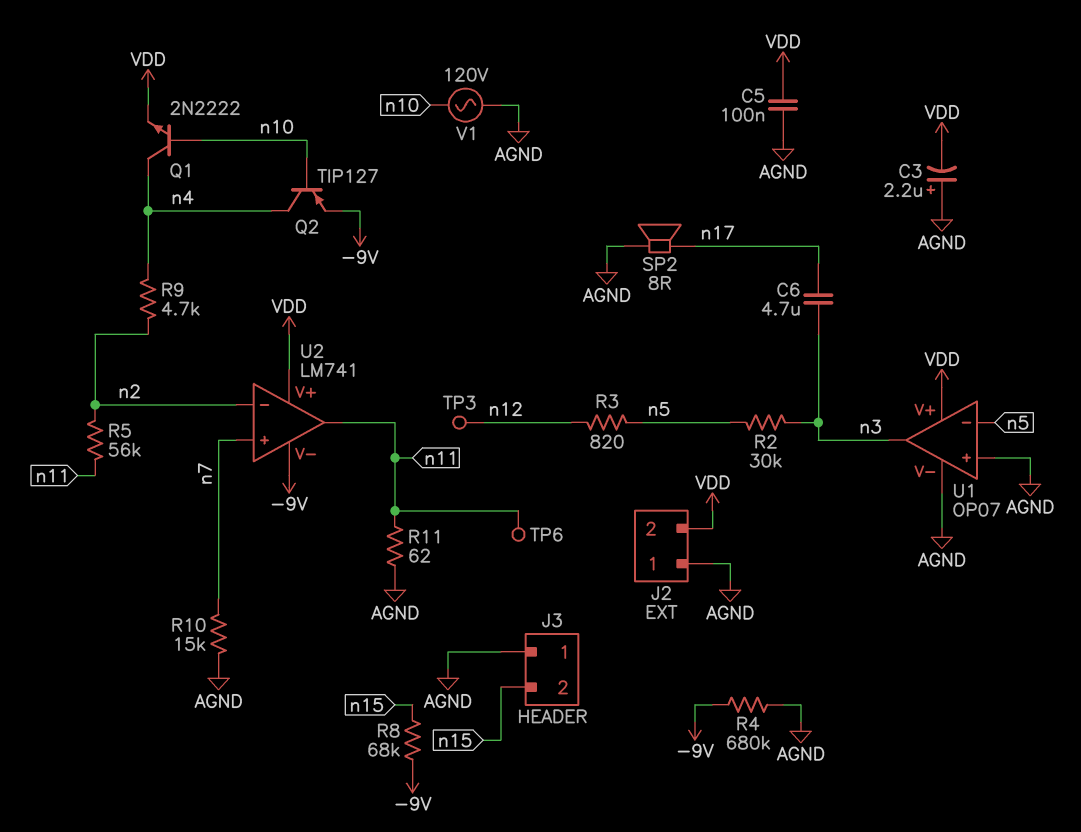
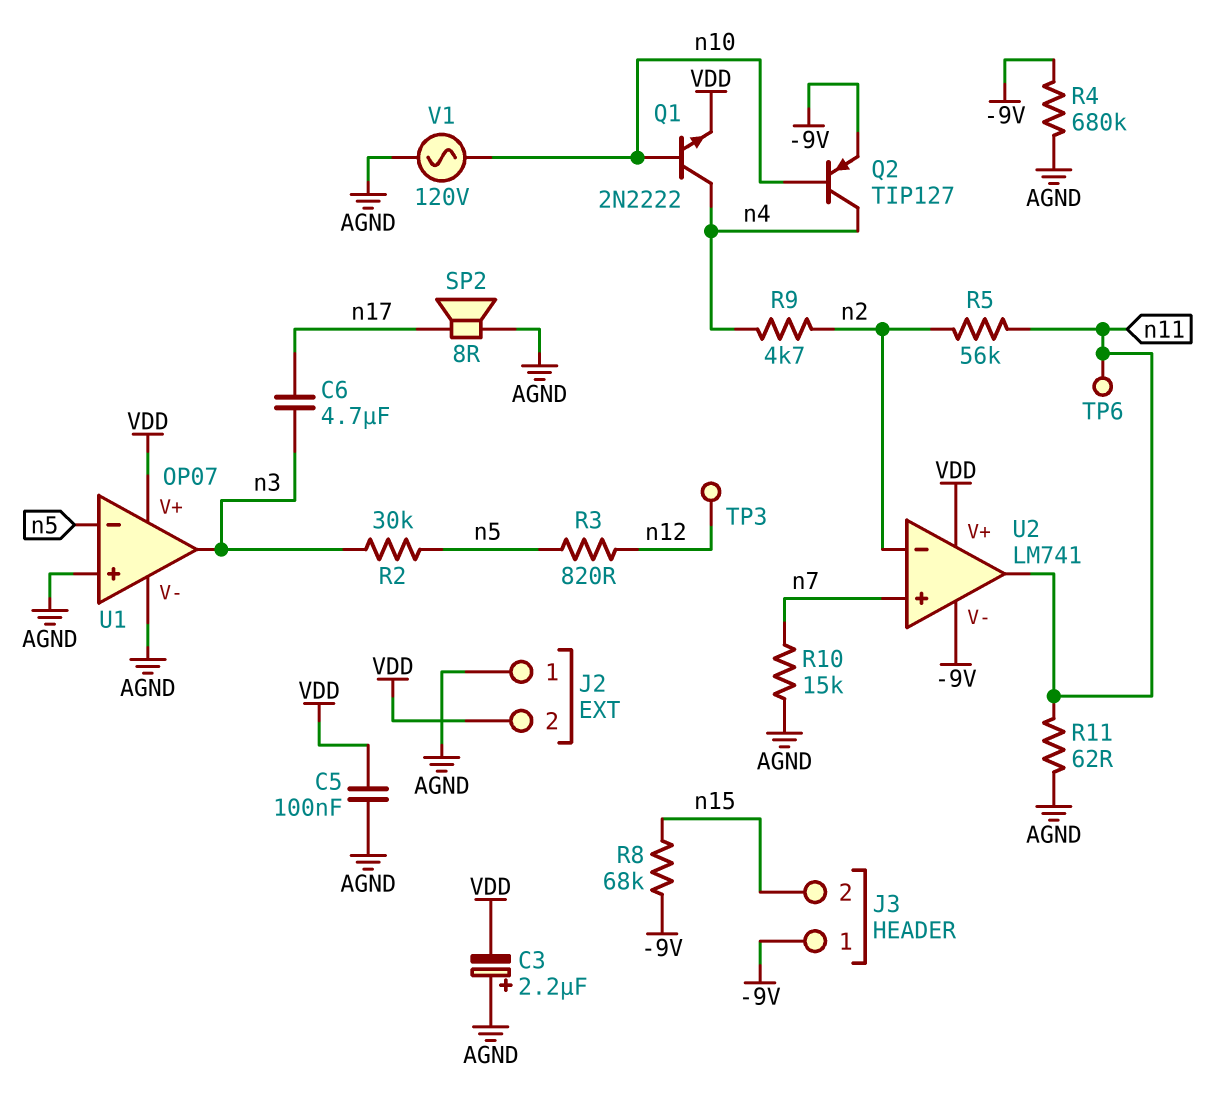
J3 pin 1: AGND -> -9V

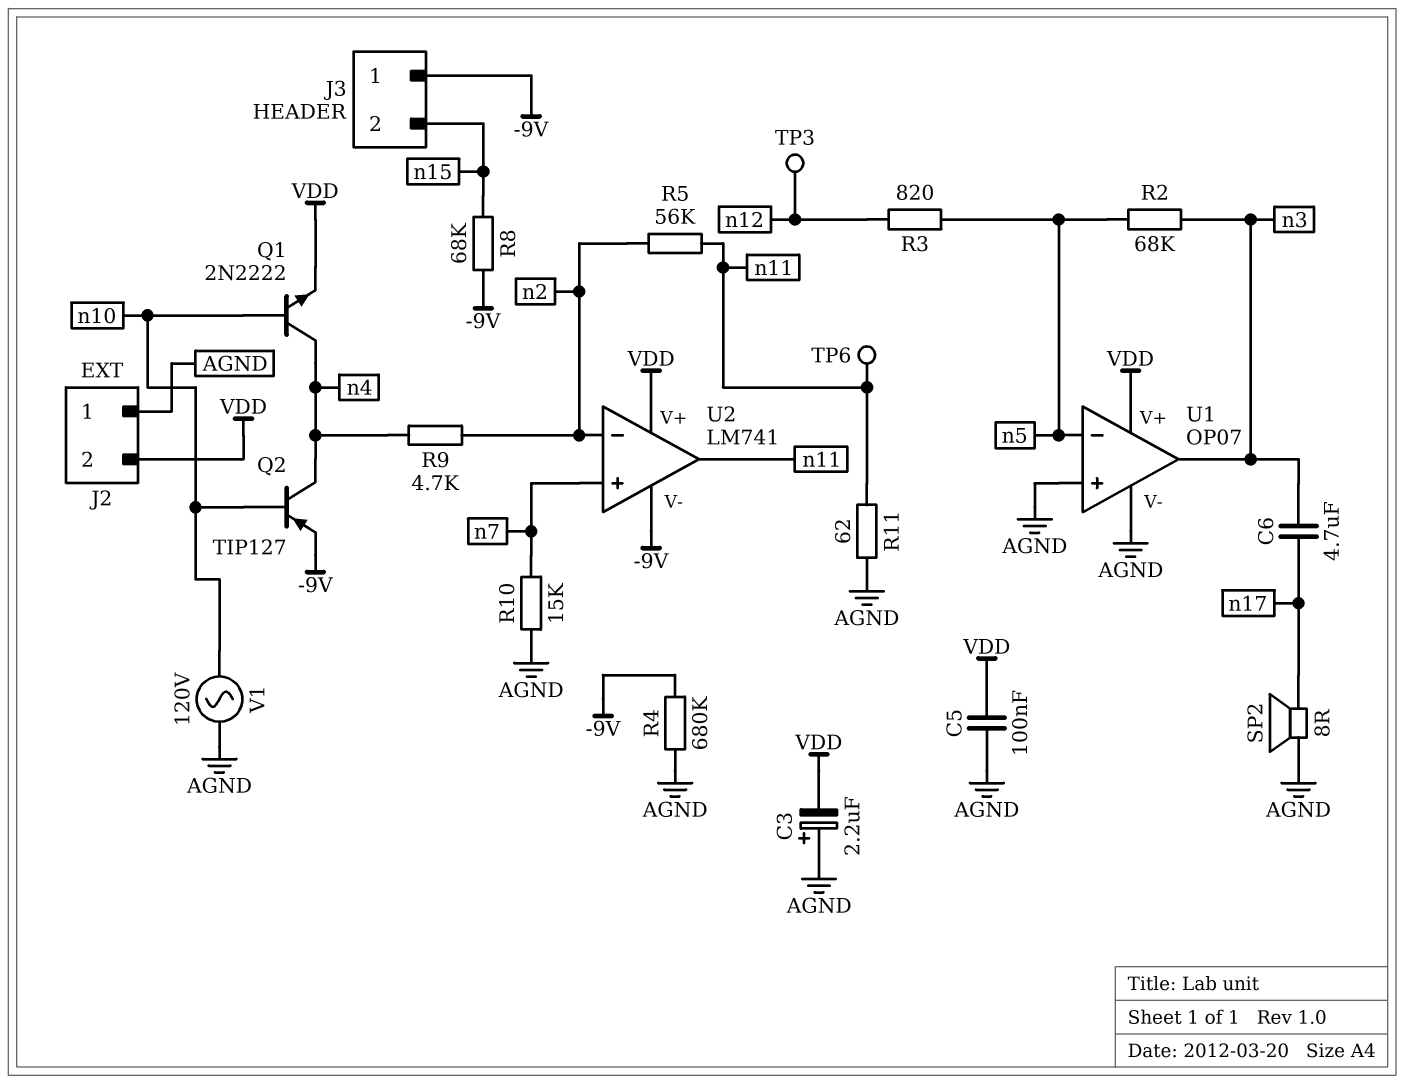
R2: 30k (n3, n5) -> 68k (n3, n5)

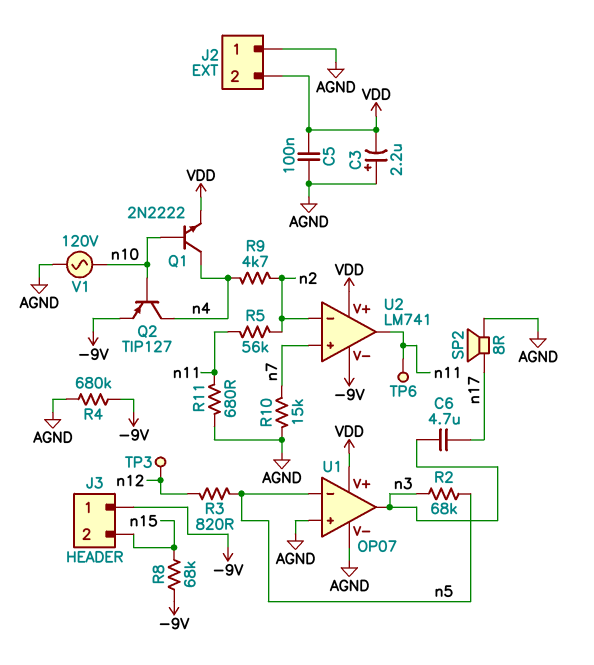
R11: 62 (AGND, n11) -> 680 (AGND, n11)

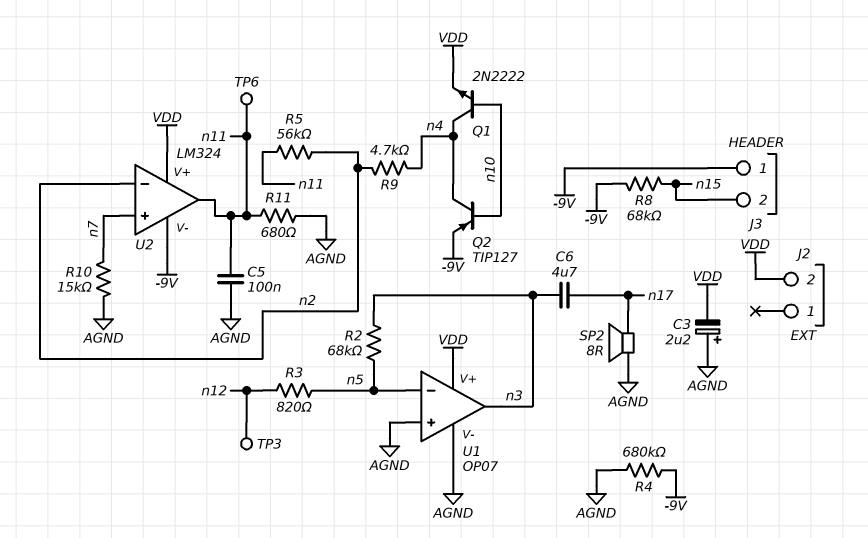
C5: 100nF (AGND, VDD) -> 100nF (AGND, n11)
J2 pin 1: AGND -> none
U2: LM741 -> LM324
V1: AC 120V (AGND, n10) -> none

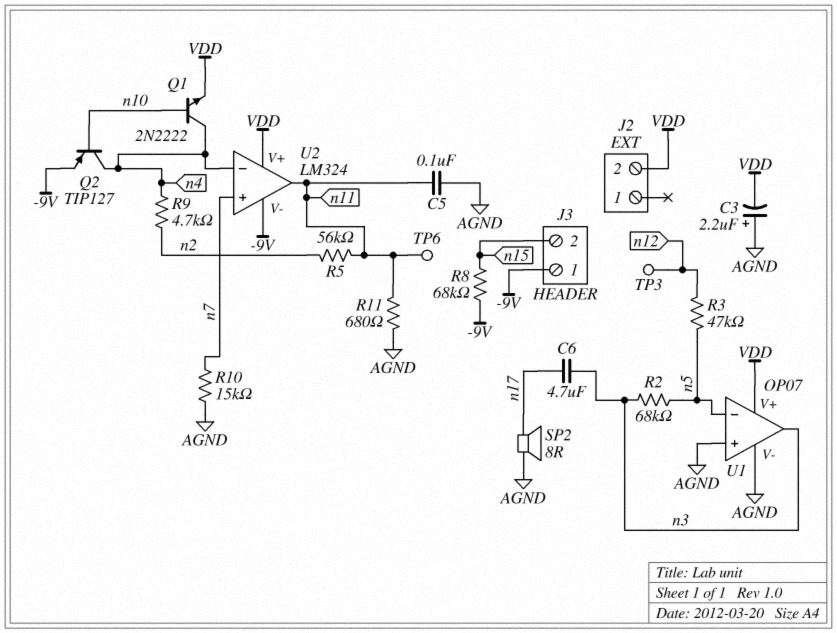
R3: 820 (n5, n12) -> 47k (n5, n12)
R4: 680k (-9V, AGND) -> none
U2 pin in-: n2 -> n4

